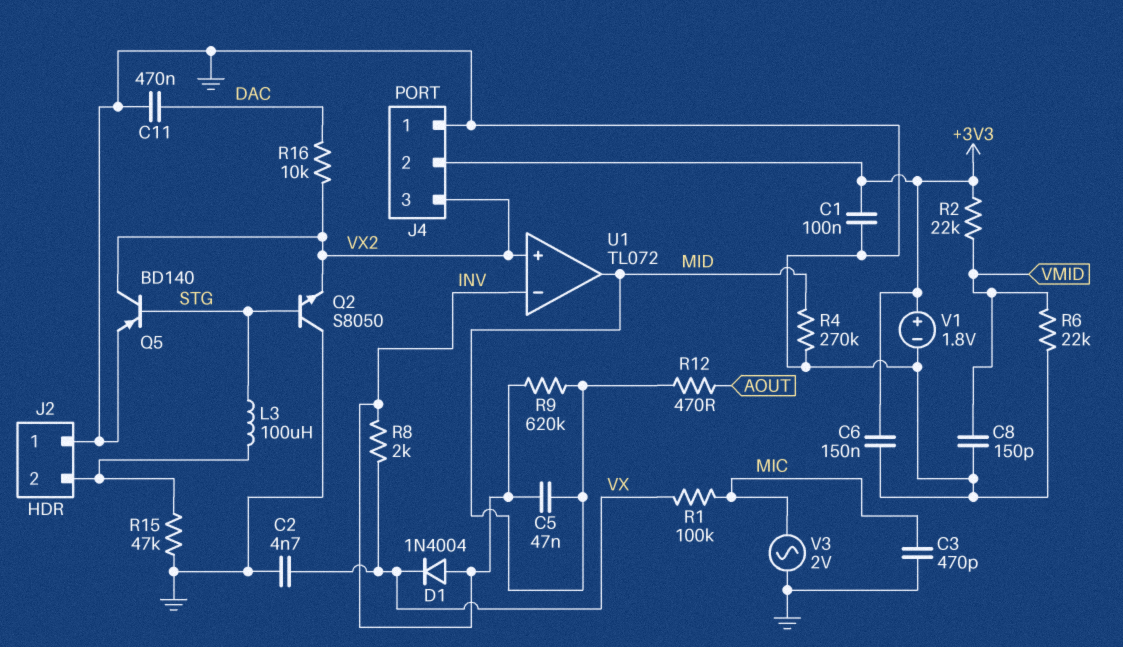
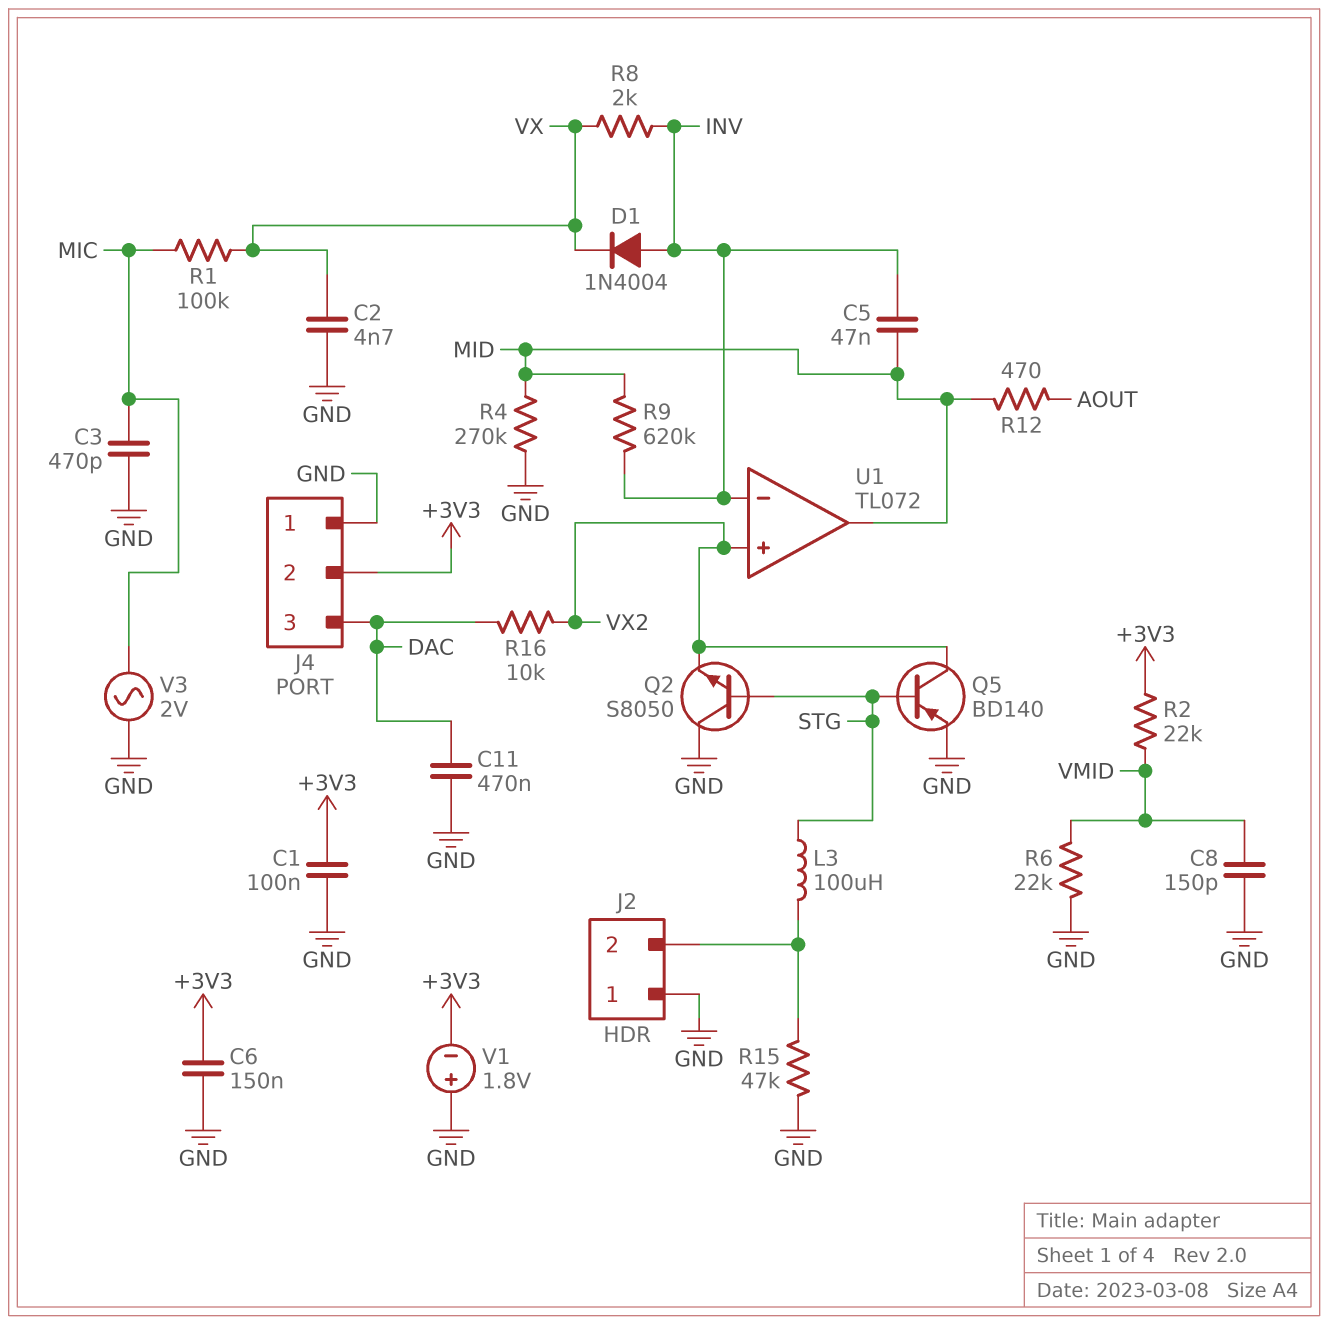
J4 pin 3: VX2 -> DAC
V1: 1.8V (plus +3V3, minus GND) -> 1.8V (plus GND, minus +3V3)

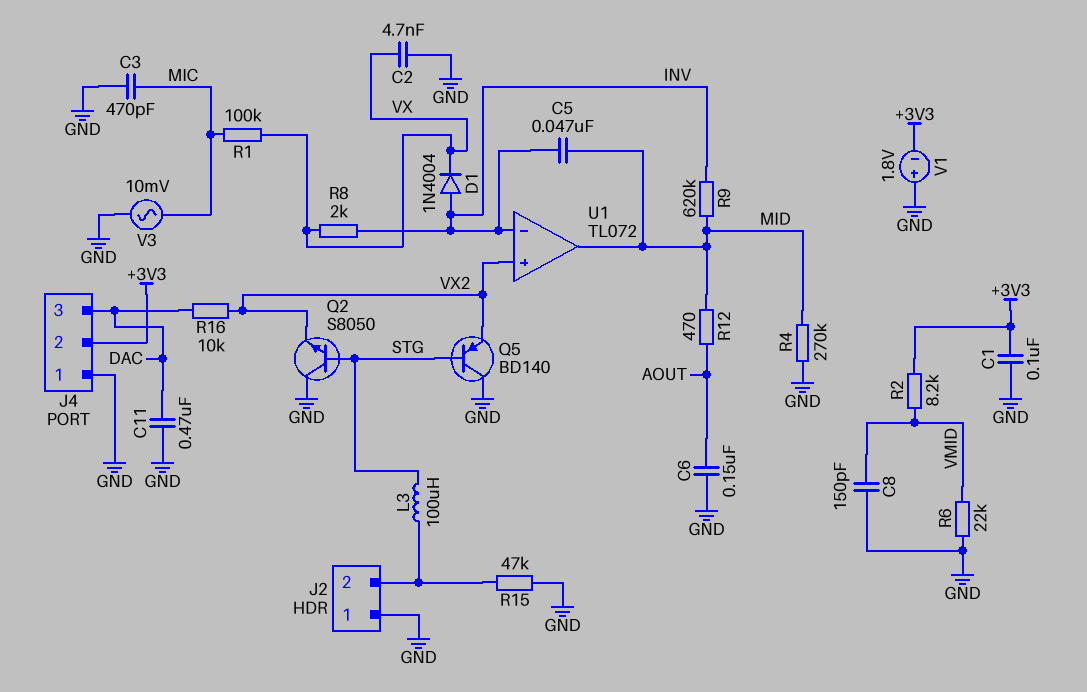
C6: 150nF (+3V3, GND) -> 150nF (AOUT, GND)
Q5: PNP BD140 (B STG, C VX2, E GND) -> PNP BD140 (B STG, C GND, E VX2)
R2: 22k (+3V3, VMID) -> 8.2k (+3V3, VMID)
V3: AC 2V (GND, MIC) -> AC 10mV (GND, MIC)

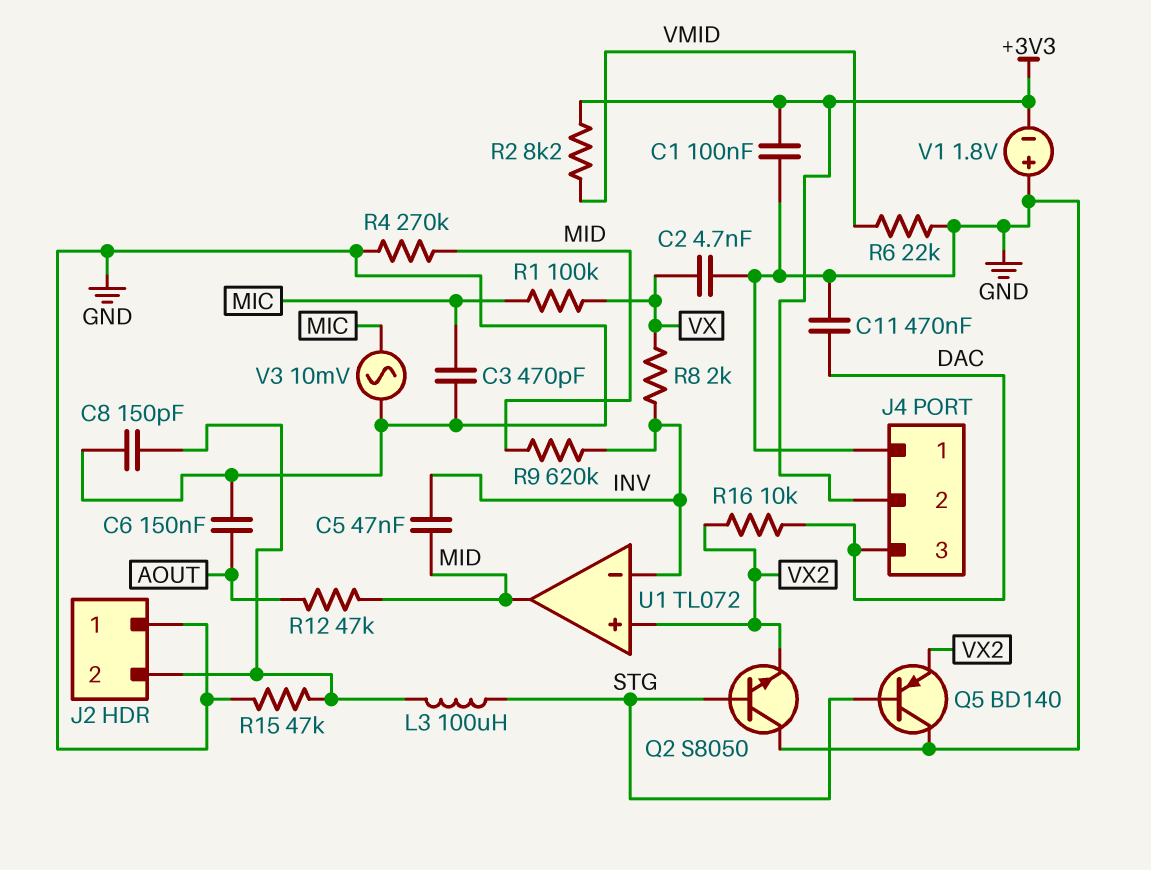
C8: 150pF (GND, VMID) -> 150pF (GND, J2/2)
D1: diode 1N4004 (A INV, K VX) -> none
R12: 470 (AOUT, MID) -> 47k (AOUT, MID)

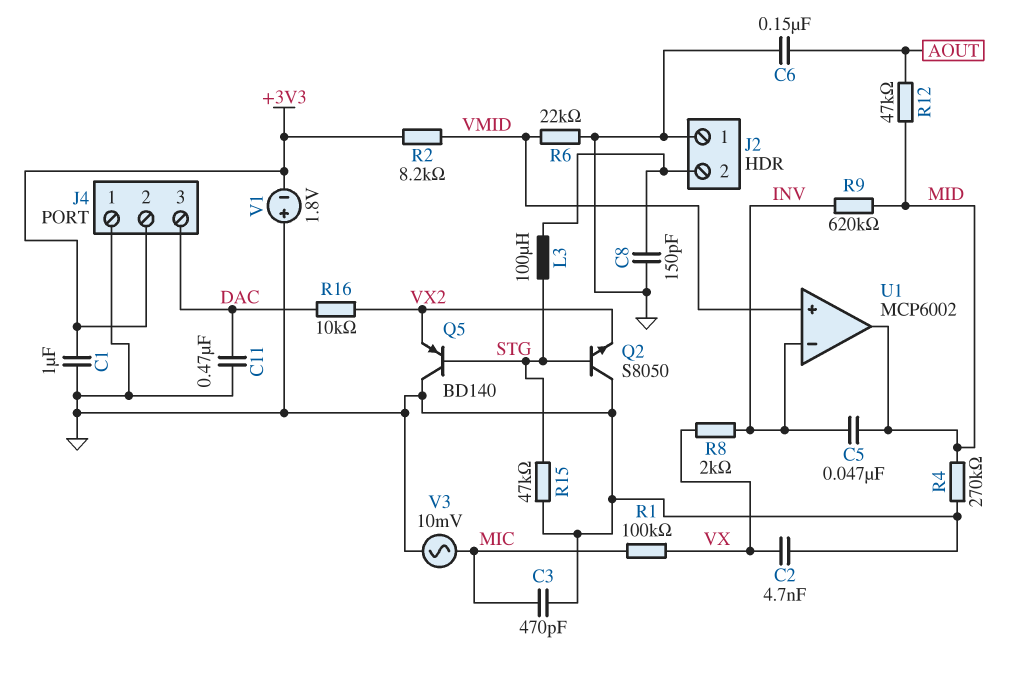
C1: 100nF (+3V3, GND) -> 1uF (+3V3, GND)
R15: 47k (GND, J2/2) -> 47k (GND, STG)
U1: TL072 -> MCP6002
U1 pin in+: VX2 -> VMID

